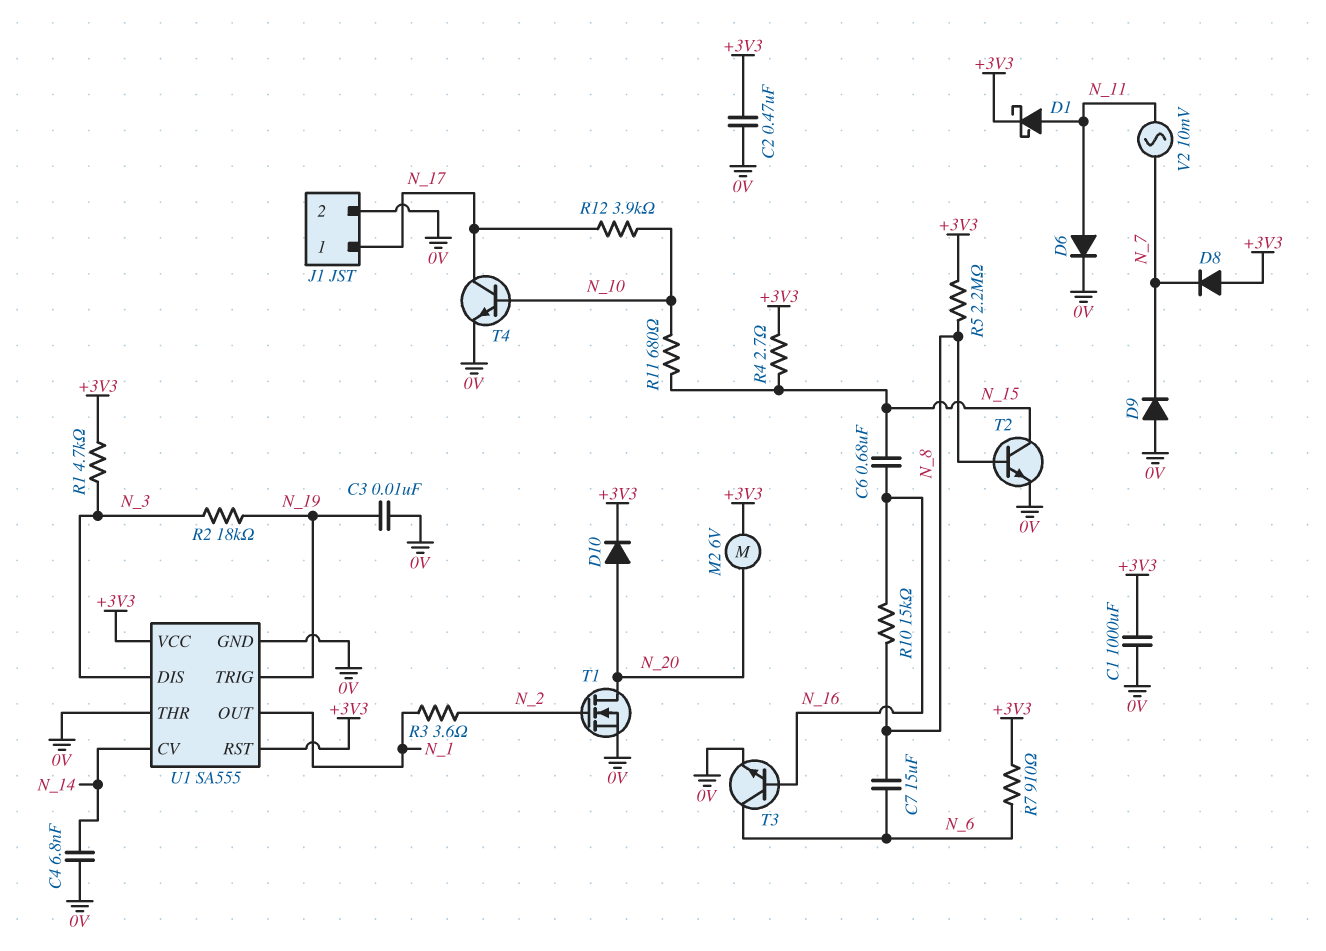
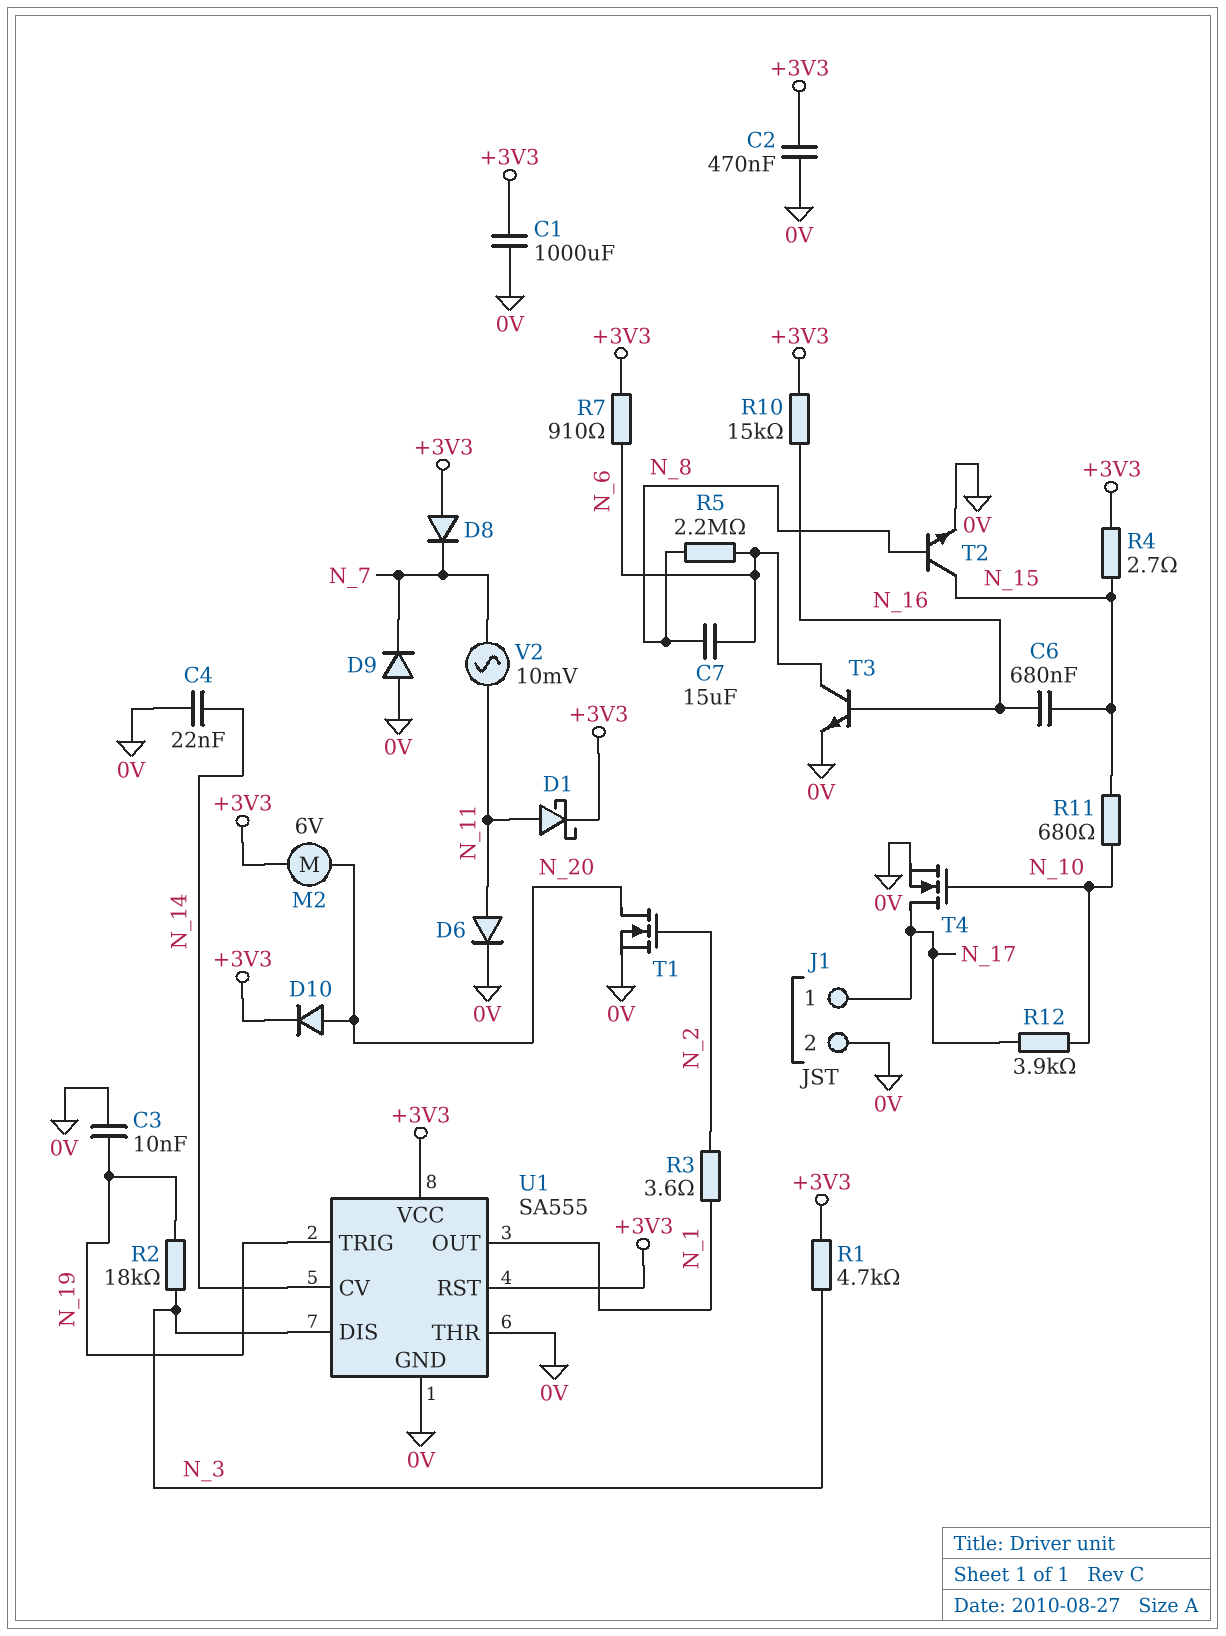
C4: 6.8nF (0V, N_14) -> 22nF (0V, N_14)
R5: 2.2M (+3V3, N_8) -> 2.2M (N_6, N_8)
R10: 15k (N_8, N_16) -> 15k (+3V3, N_16)
T4: NPN (B N_10, C N_17, E 0V) -> NMOS (G N_10, D N_17, S 0V)

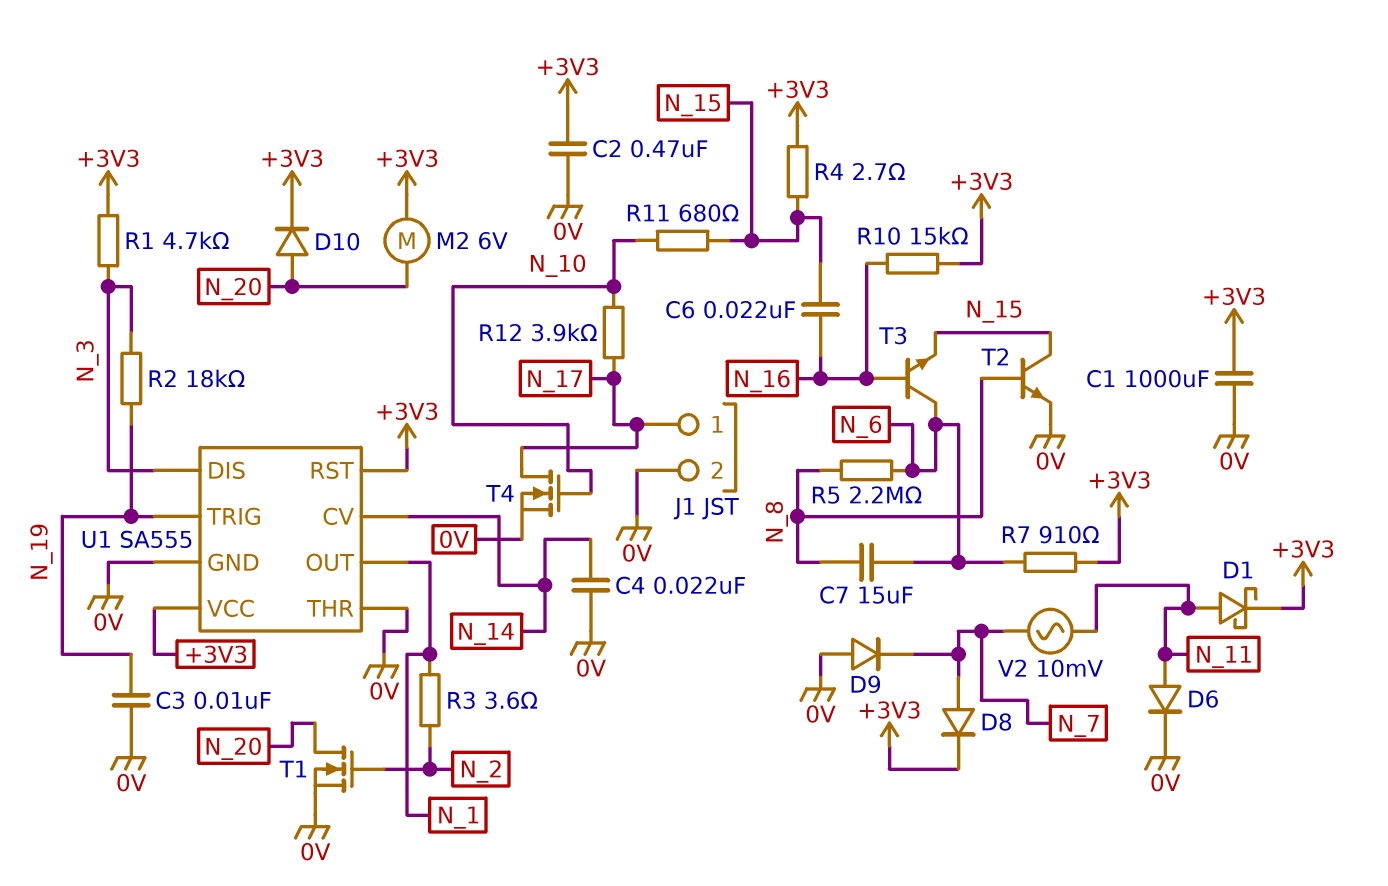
C6: 680nF (N_15, N_16) -> 22nF (N_15, N_16)
D8: diode (A +3V3, K N_7) -> diode (A N_7, K +3V3)
T3: NPN (B N_16, C N_6, E 0V) -> NPN (B N_16, C N_6, E N_15)

